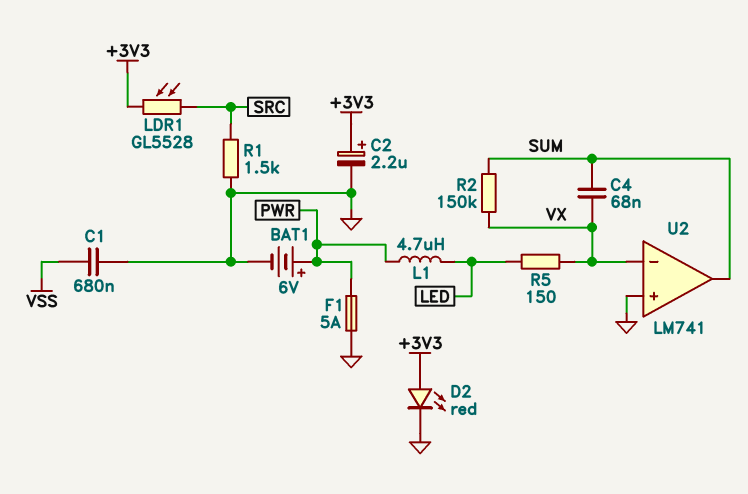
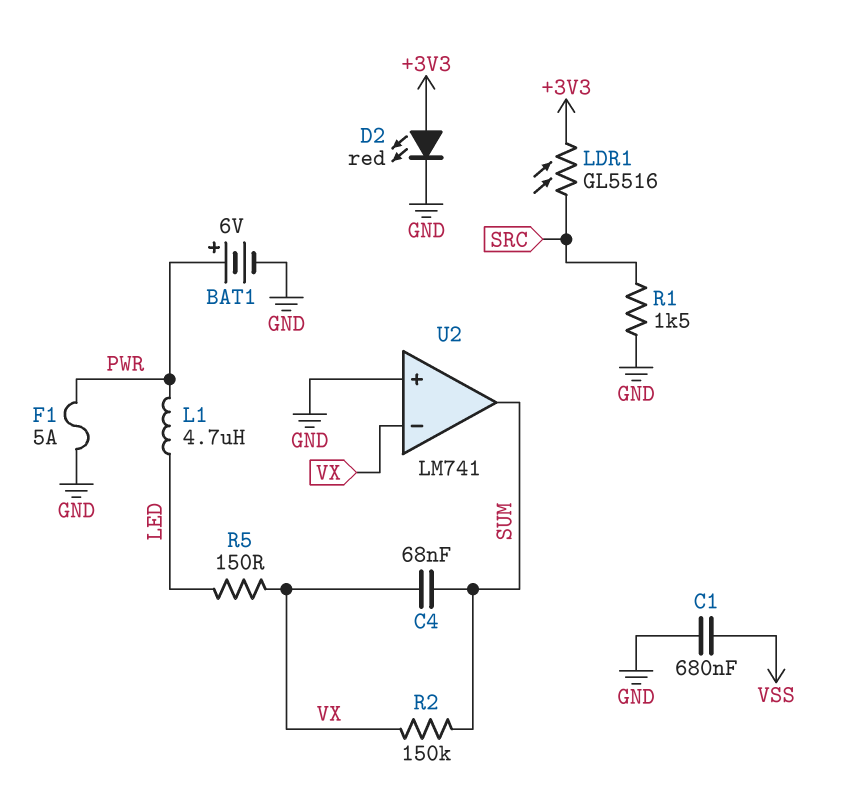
C2: 2.2uF (plus +3V3, minus GND) -> none
LDR1: GL5528 (+3V3, SRC) -> GL5516 (+3V3, SRC)

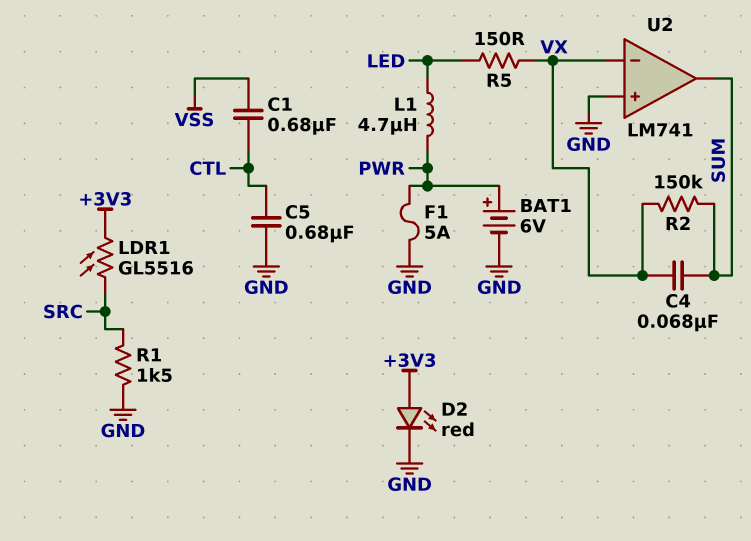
C1: 680nF (GND, VSS) -> 680nF (CTL, VSS)
C5: none -> 680nF (CTL, GND)

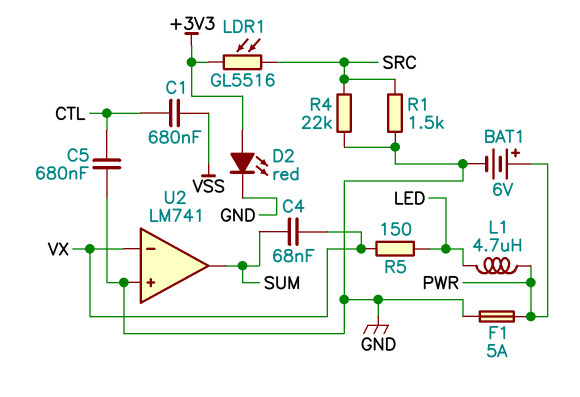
R2: 150k (SUM, VX) -> none
R4: none -> 22k (GND, SRC)

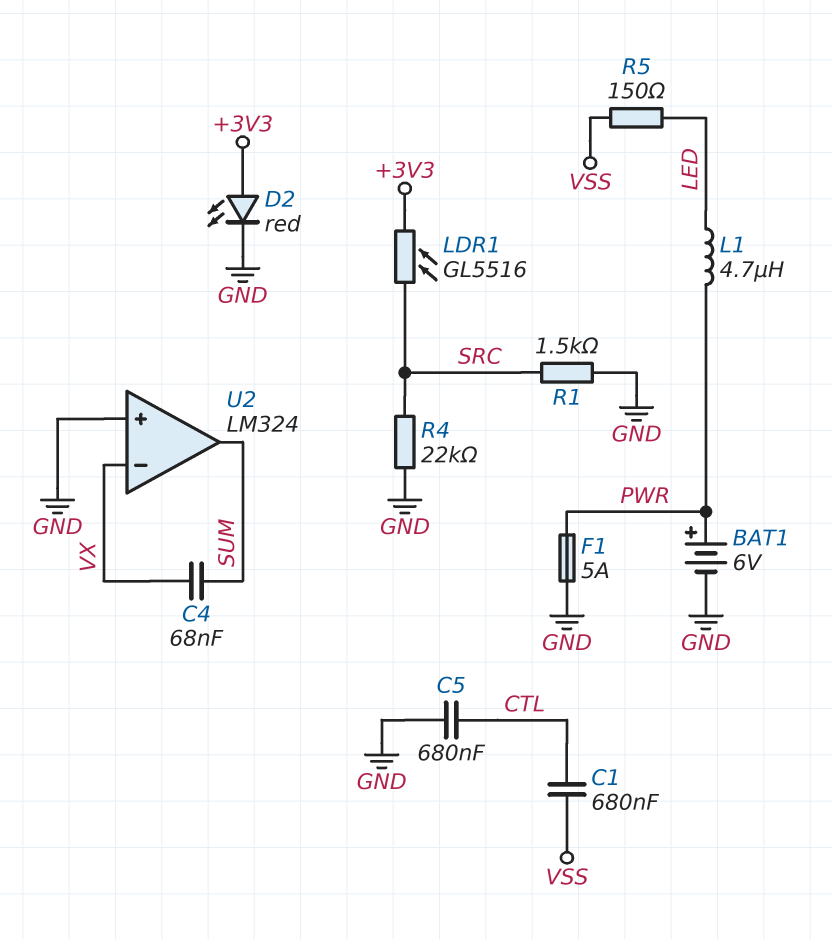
R5: 150 (LED, VX) -> 150 (LED, VSS)
U2: LM741 -> LM324

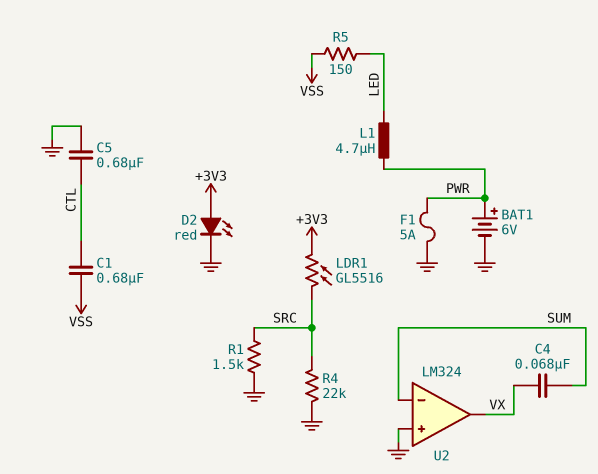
U2 pin in-: VX -> SUM
U2 pin out: SUM -> VX

